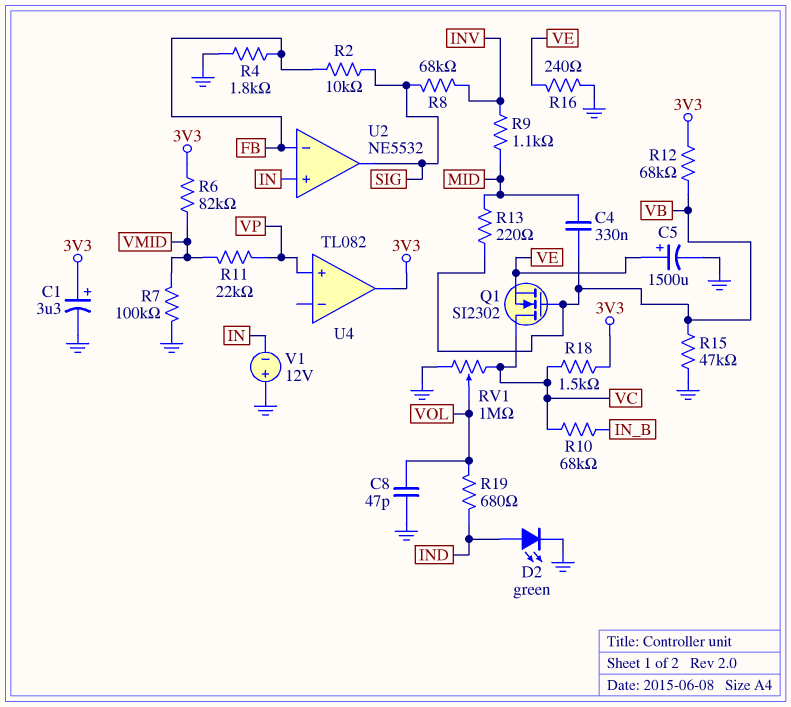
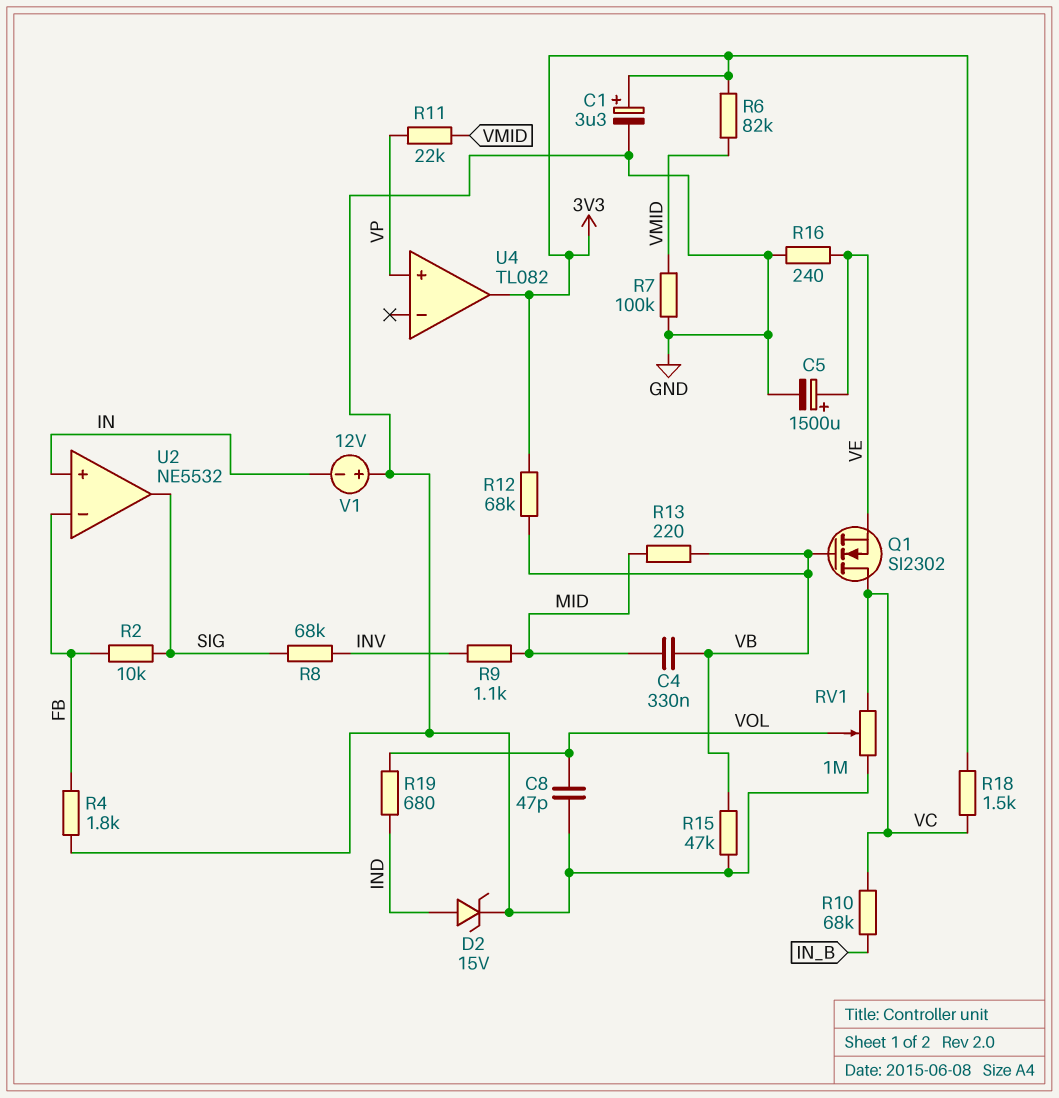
D2: LED green (A IND, K GND) -> zener 15V (A IND, K GND)

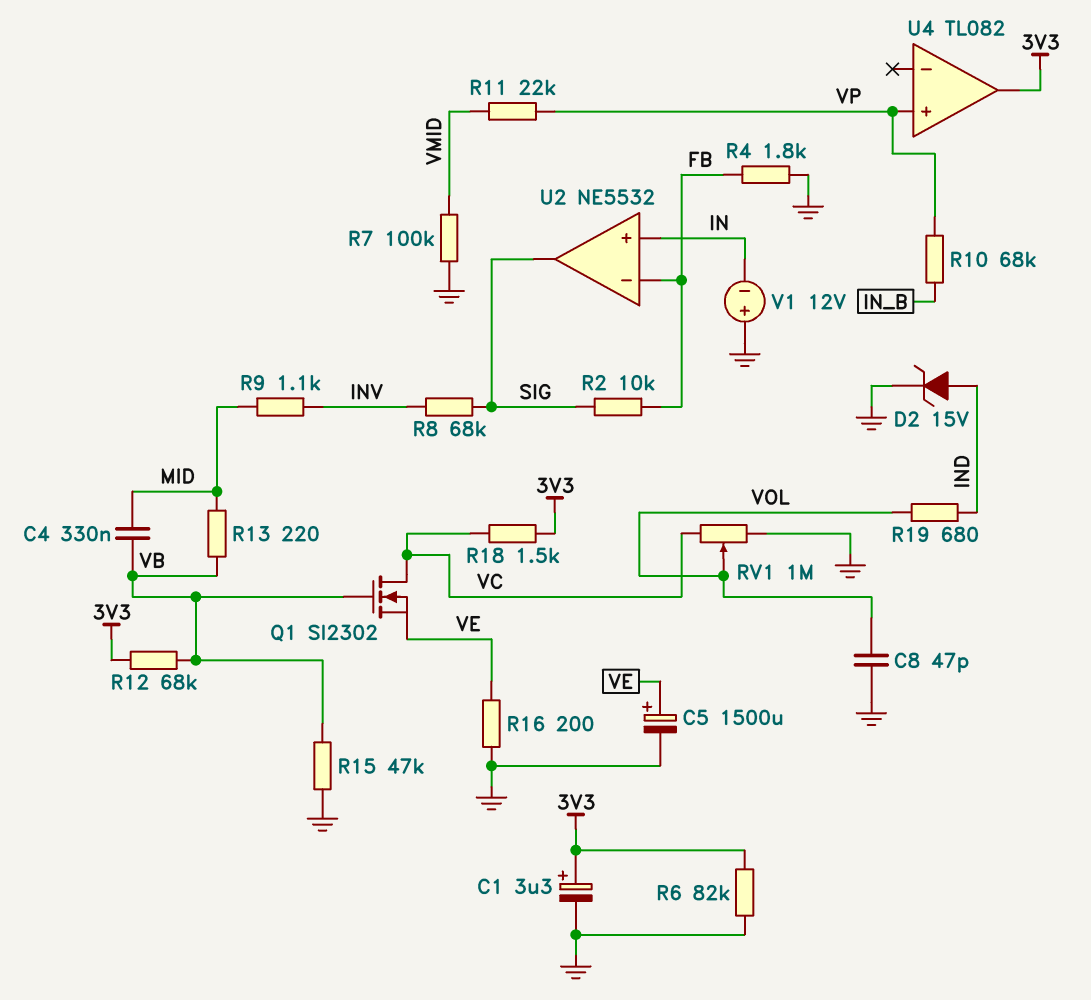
R6: 82k (3V3, VMID) -> 82k (3V3, GND)
R10: 68k (IN_B, VC) -> 68k (IN_B, VP)
R16: 240 (GND, VE) -> 200 (GND, VE)

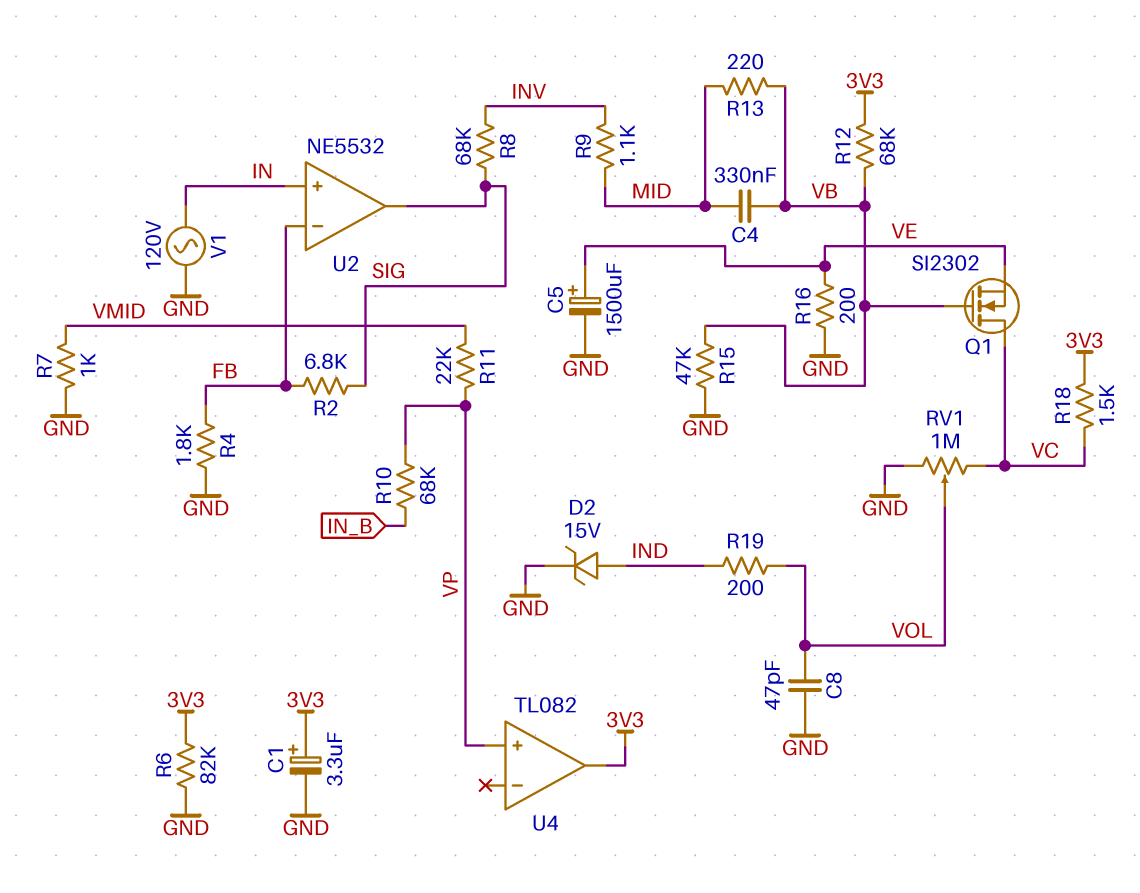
R2: 10k (FB, SIG) -> 6.8k (FB, SIG)
R7: 100k (GND, VMID) -> 1k (GND, VMID)
R19: 680 (IND, VOL) -> 200 (IND, VOL)
V1: 12V (plus GND, minus IN) -> AC 120V (GND, IN)

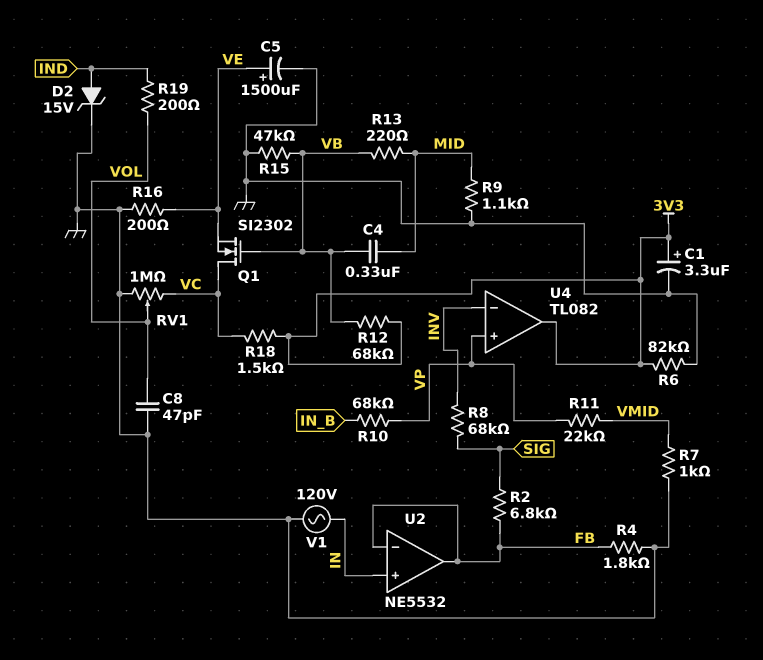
R9: 1.1k (INV, MID) -> 1.1k (GND, MID)
U2 pin out: SIG -> FB
U4 pin in-: none -> INV

